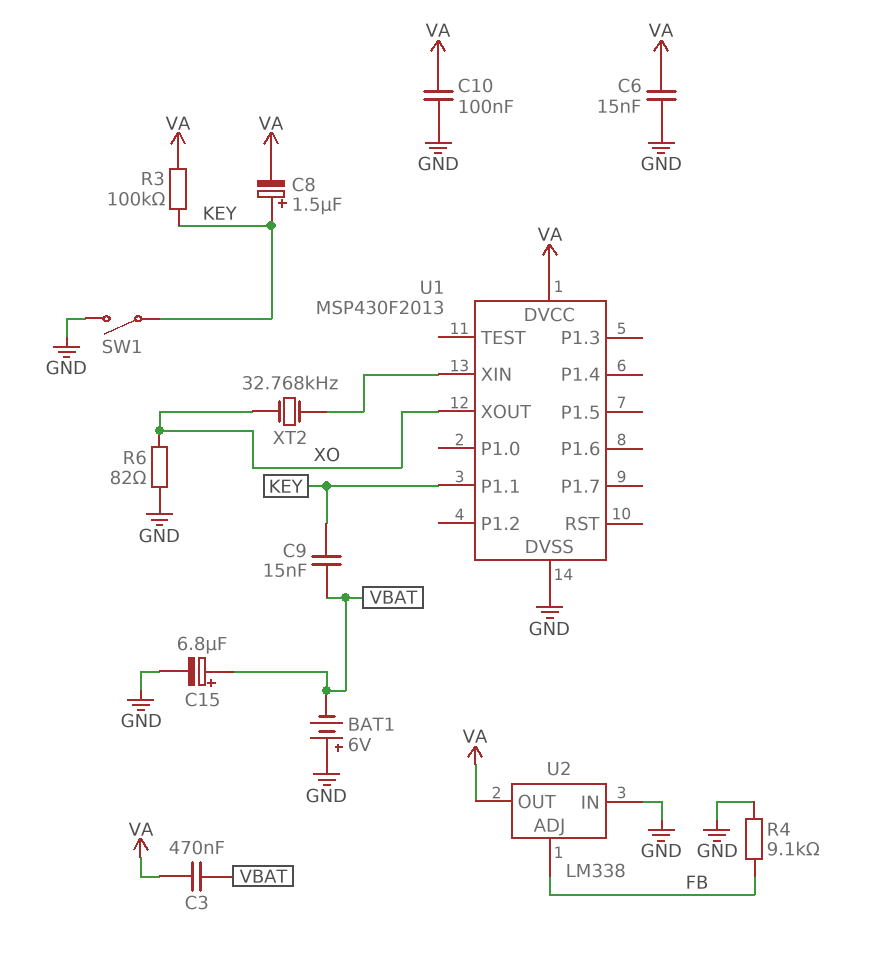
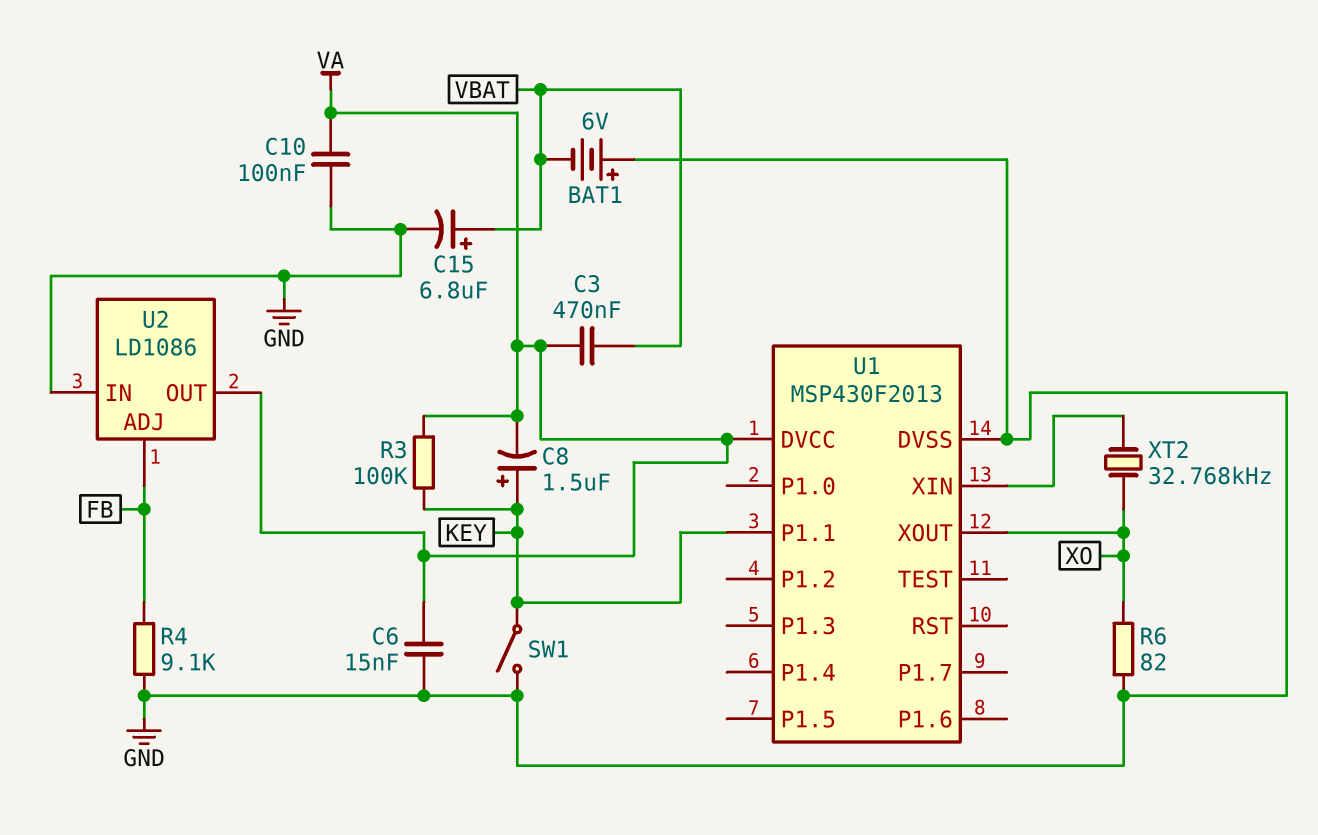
C9: 15nF (KEY, VBAT) -> none
U2: LM338 -> LD1086

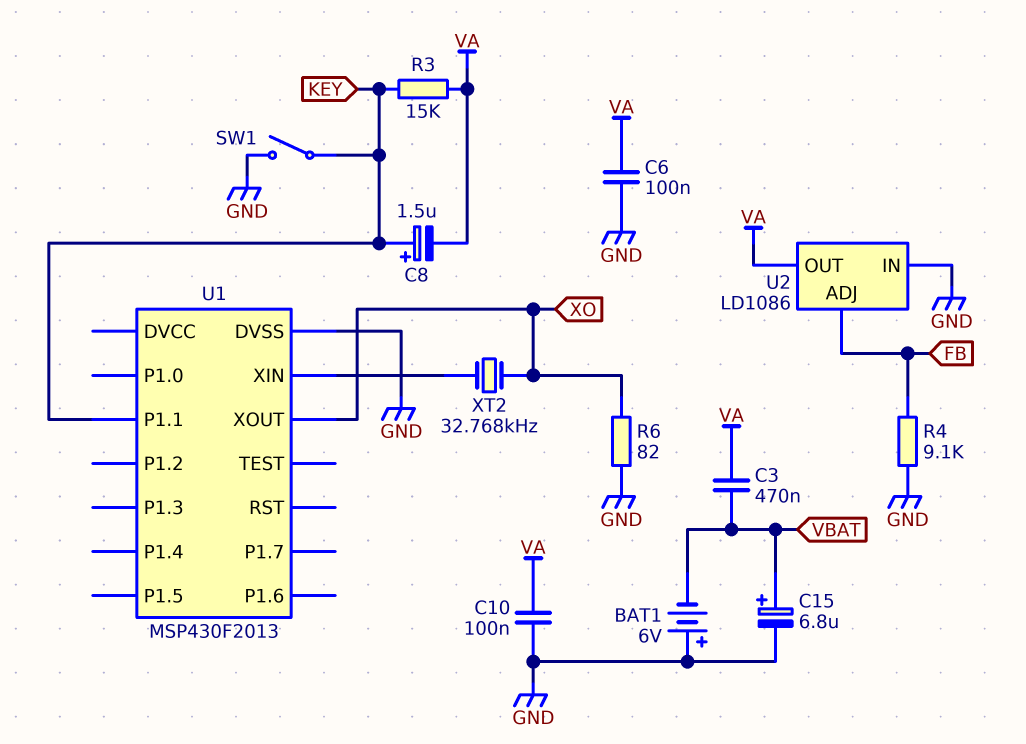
C6: 15nF (GND, VA) -> 100nF (GND, VA)
R3: 100k (KEY, VA) -> 15k (KEY, VA)
U1 pin DVCC: VA -> none

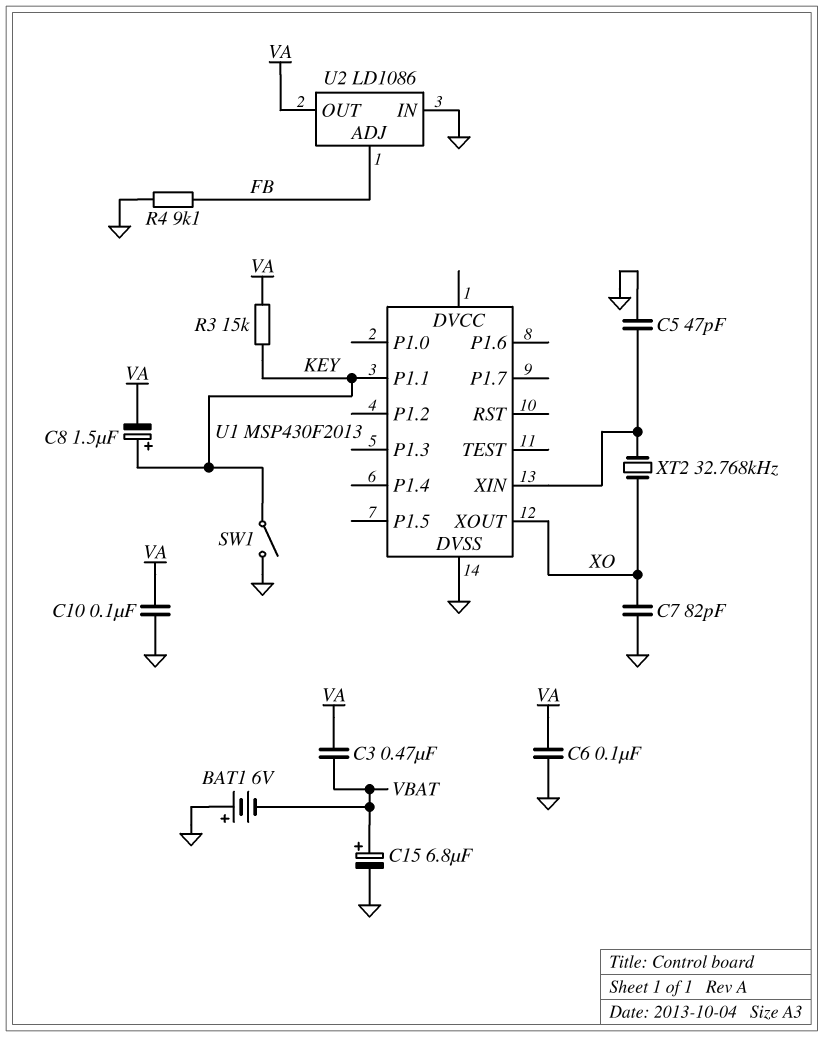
C5: none -> 47pF (GND, U1/XIN)
C7: none -> 82pF (GND, XO)
R6: 82 (GND, XO) -> none

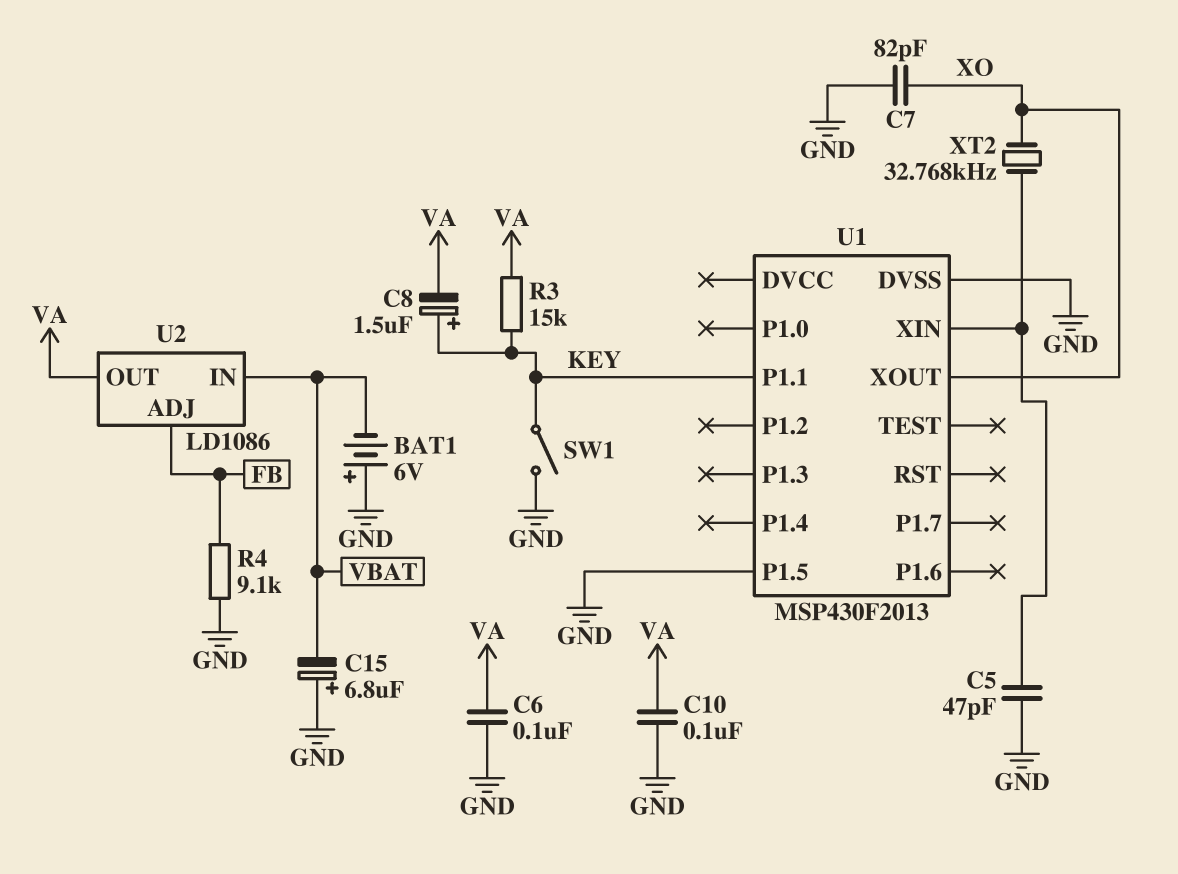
C3: 470nF (VA, VBAT) -> none
C15: 6.8uF (plus VBAT, minus GND) -> 6.8uF (plus GND, minus VBAT)
U1 pin P1.5: none -> GND
U2 pin IN: GND -> VBAT

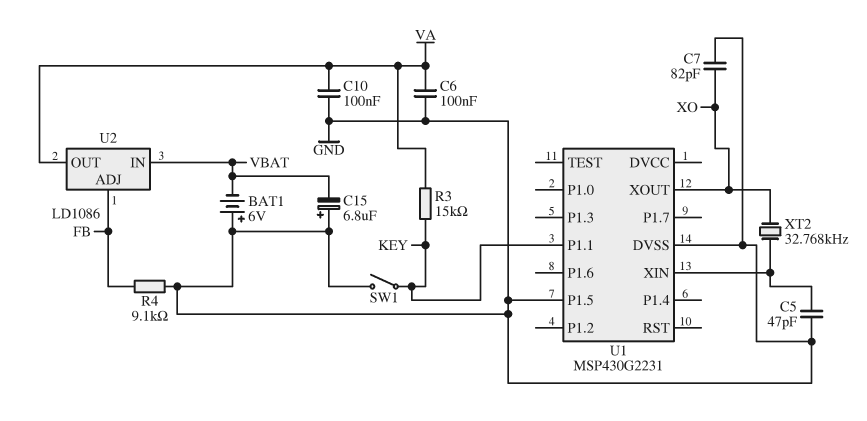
C8: 1.5uF (plus KEY, minus VA) -> none
U1: MSP430F2013 -> MSP430G2231

